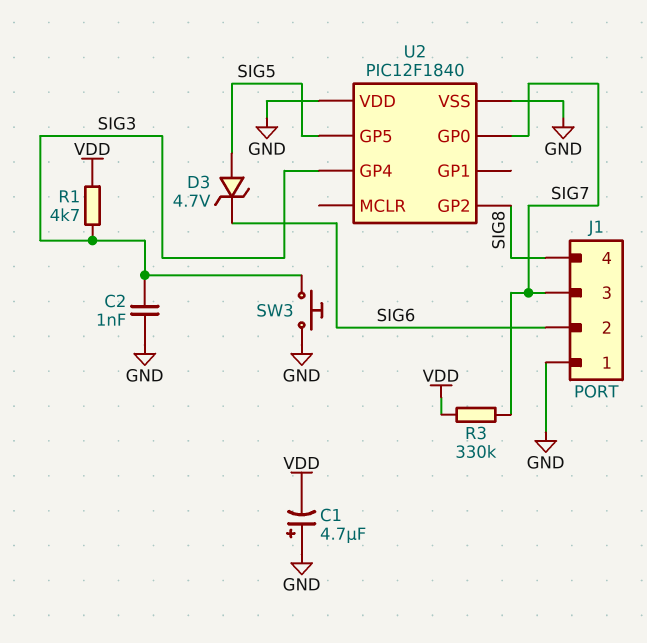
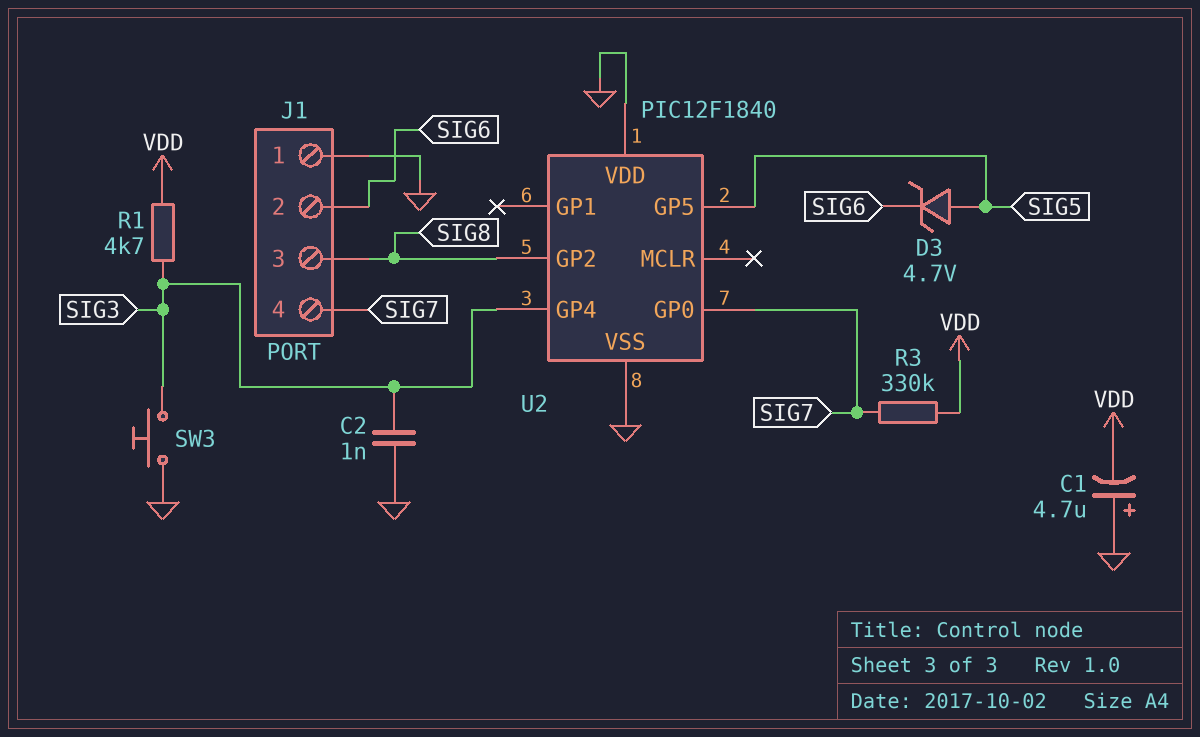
J1 pin 3: SIG7 -> SIG8
J1 pin 4: SIG8 -> SIG7

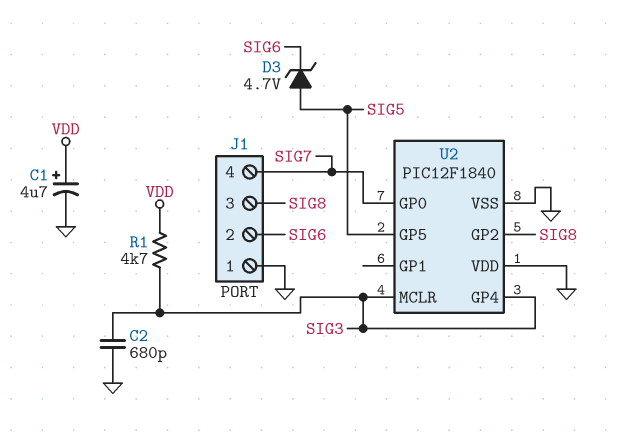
C1: 4.7uF (plus GND, minus VDD) -> 4.7uF (plus VDD, minus GND)
C2: 1nF (GND, SIG3) -> 680pF (GND, SIG3)
R3: 330k (SIG7, VDD) -> none
SW3: button (GND, SIG3) -> none
U2 pin MCLR: none -> SIG3

